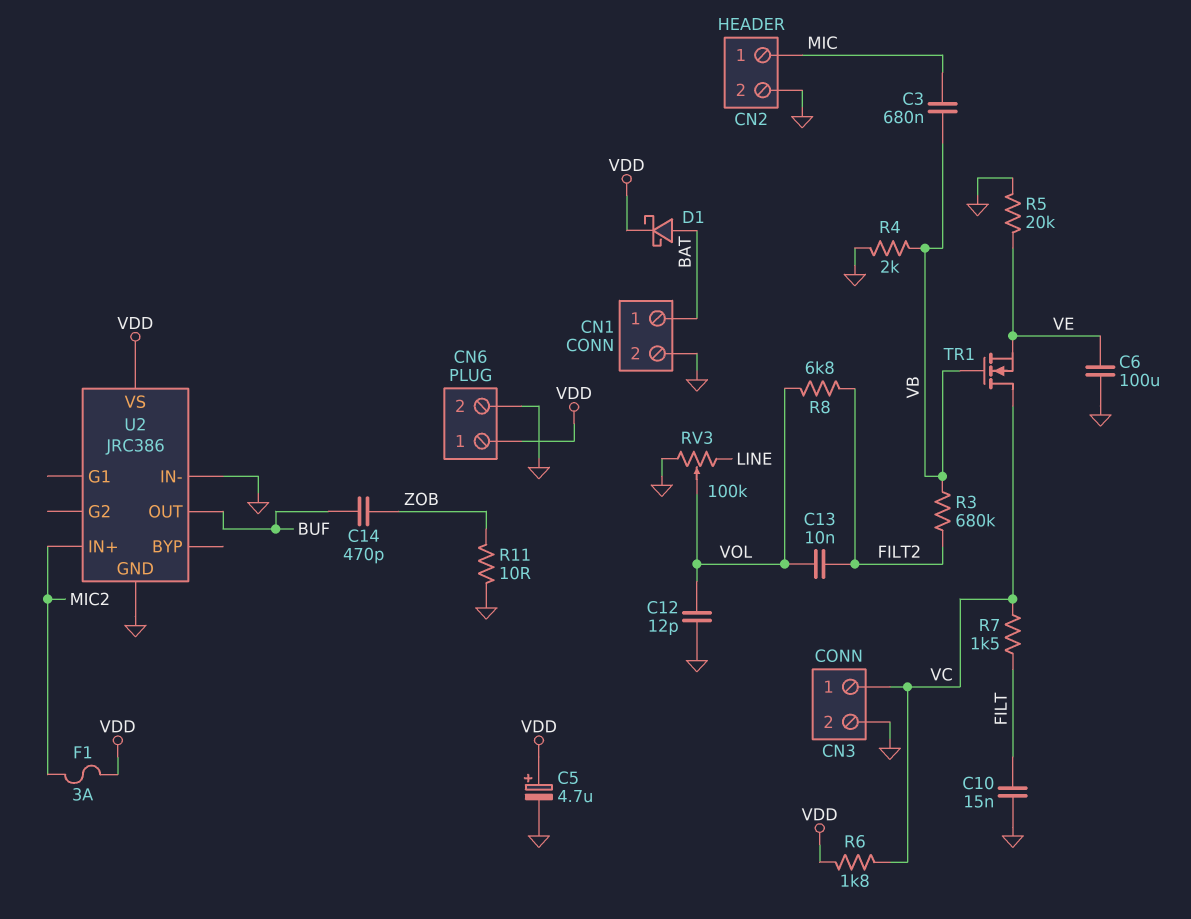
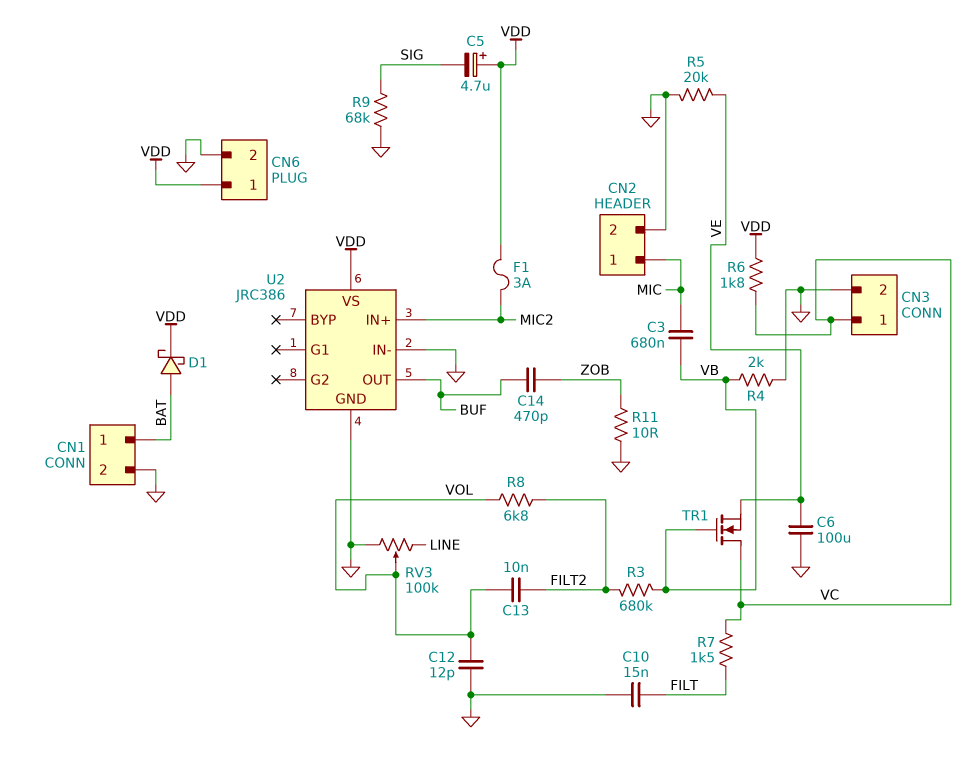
C5: 4.7uF (plus VDD, minus GND) -> 4.7uF (plus VDD, minus SIG)
R9: none -> 68k (GND, SIG)

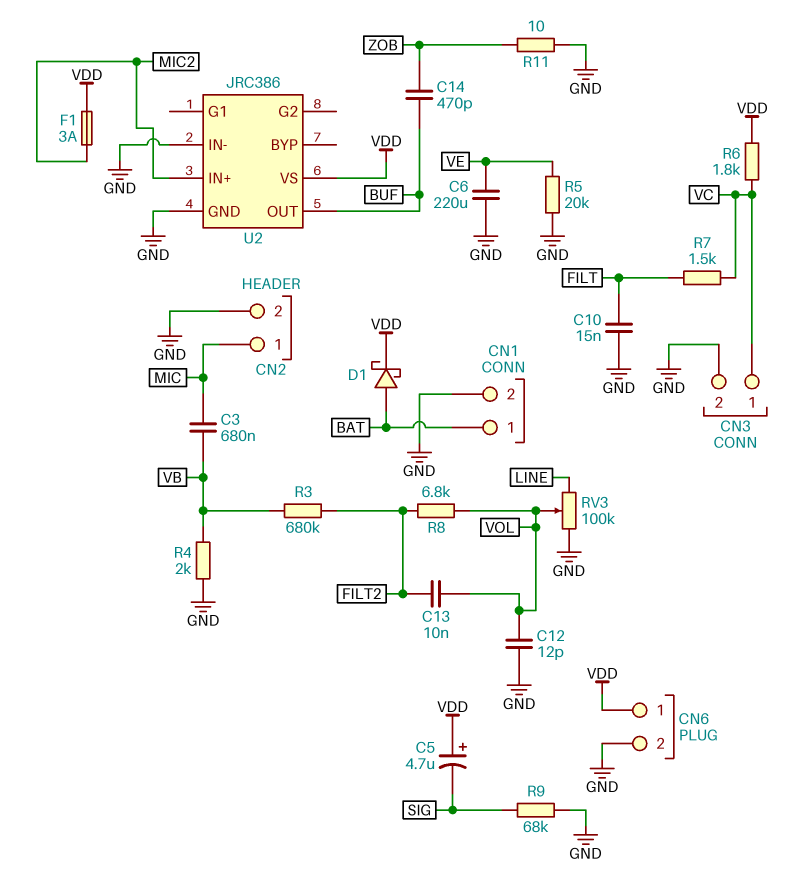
C6: 100uF (GND, VE) -> 220uF (GND, VE)
TR1: NMOS (G VB, D VC, S VE) -> none

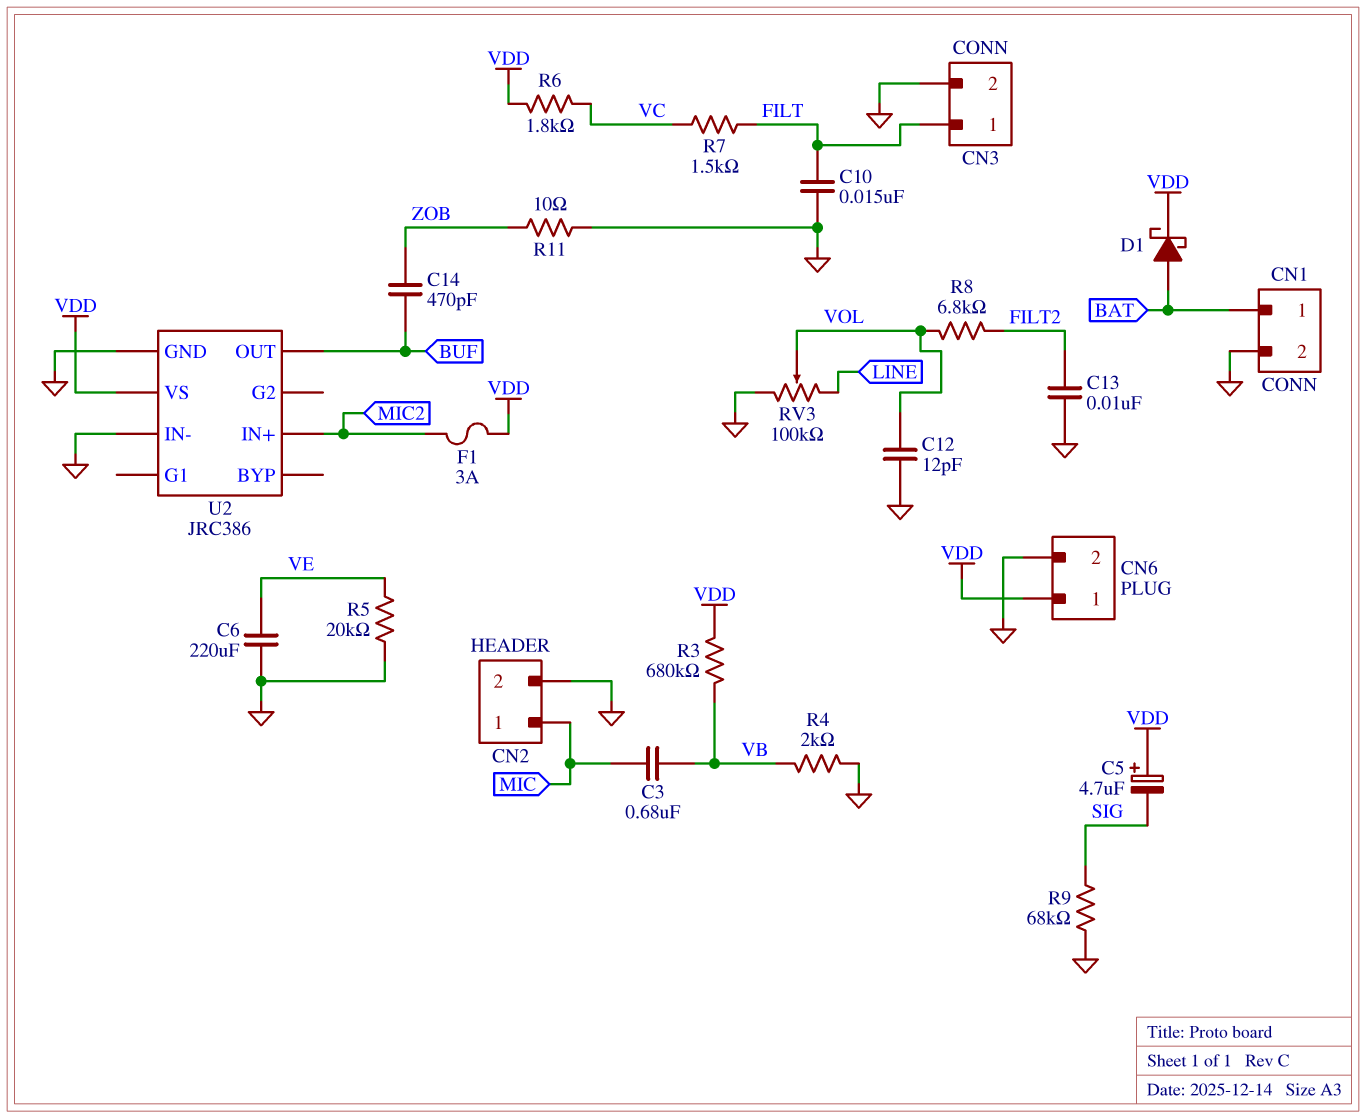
C13: 10nF (FILT2, VOL) -> 10nF (FILT2, GND)
CN3 pin 1: VC -> FILT
R3: 680k (FILT2, VB) -> 680k (VB, VDD)

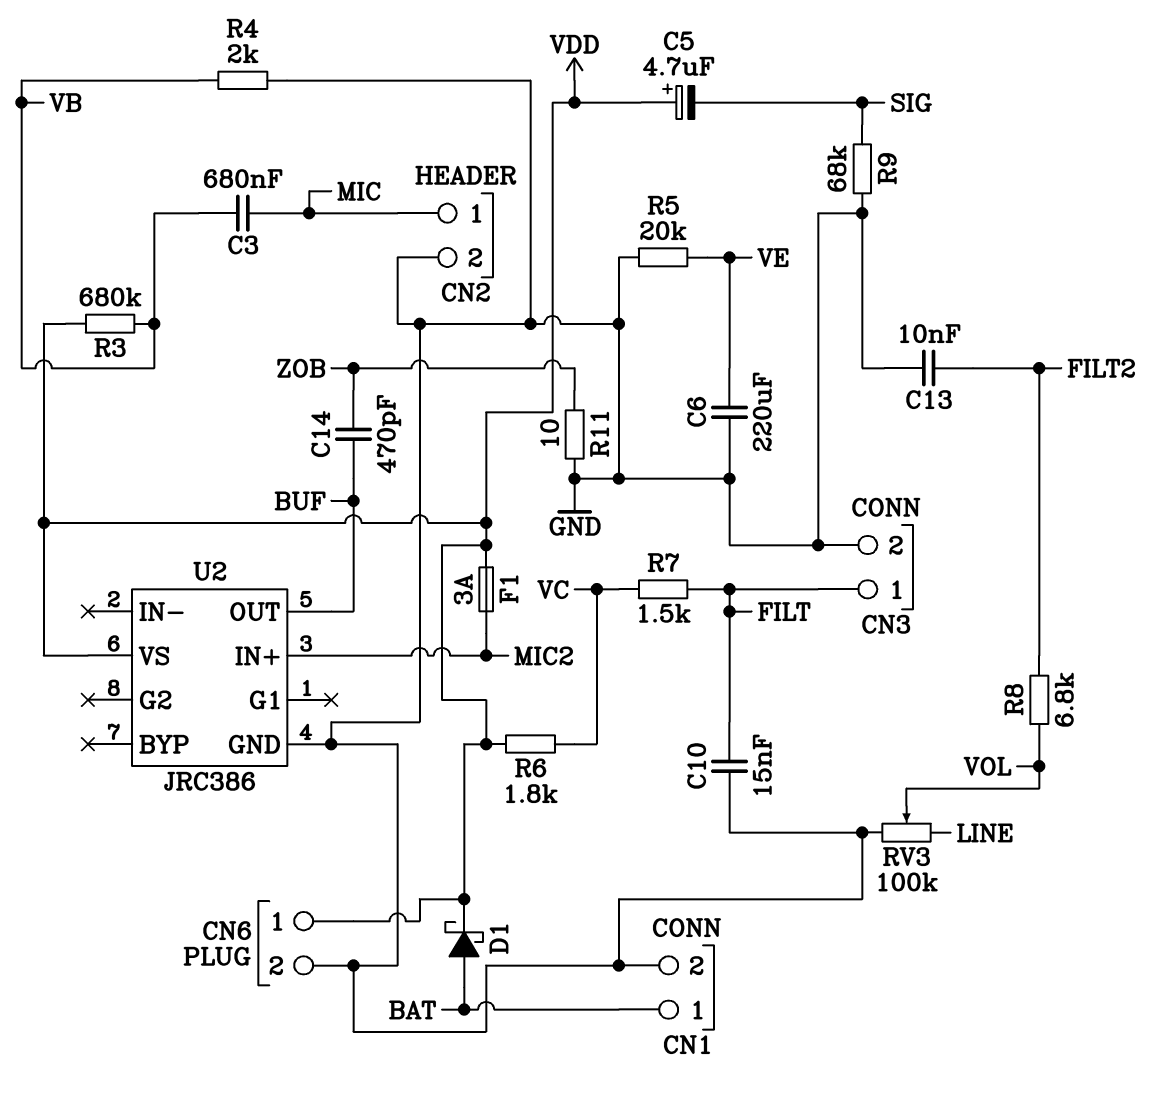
C12: 12pF (GND, VOL) -> none
U2 pin IN-: GND -> none

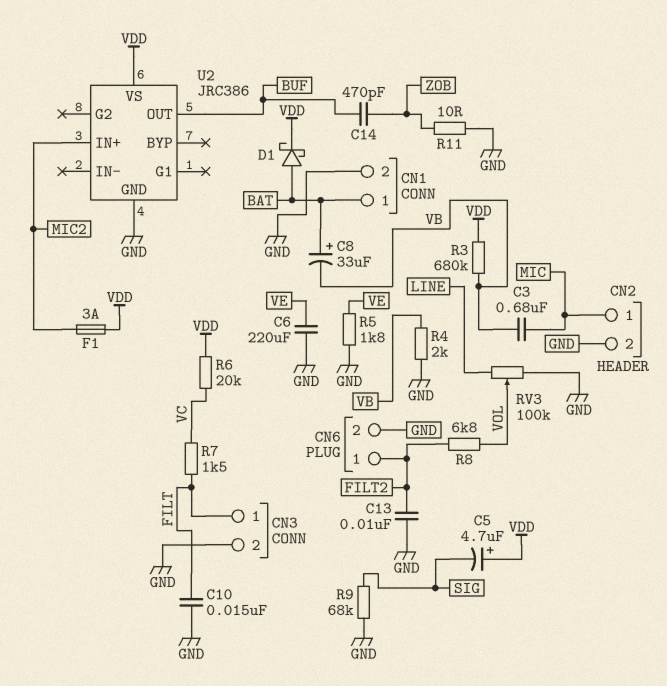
C8: none -> 33uF (plus BAT, minus VB)
CN6 pin 1: VDD -> FILT2
R5: 20k (GND, VE) -> 1.8k (GND, VE)
R6: 1.8k (VC, VDD) -> 20k (VC, VDD)

